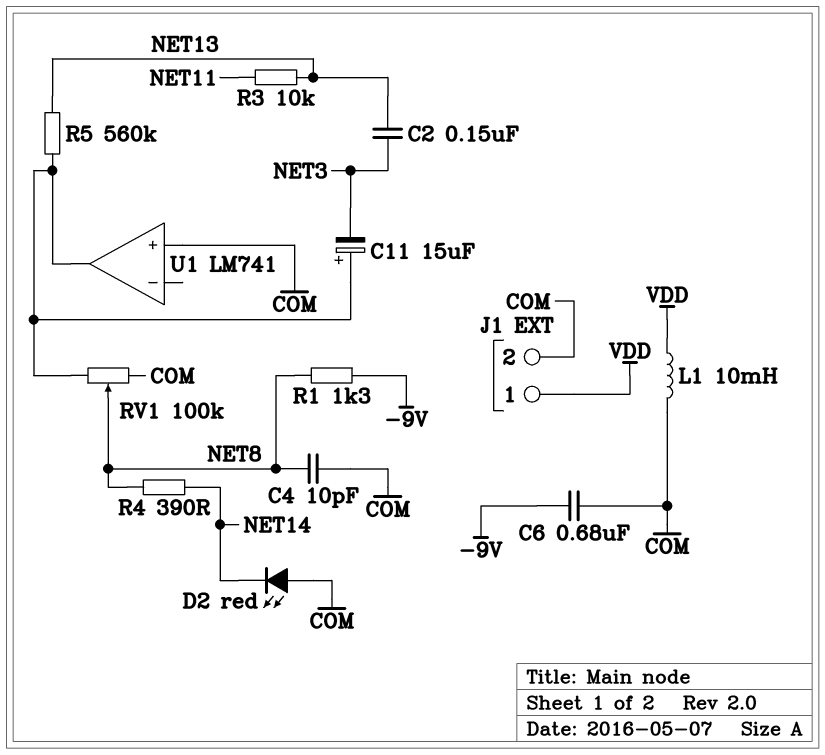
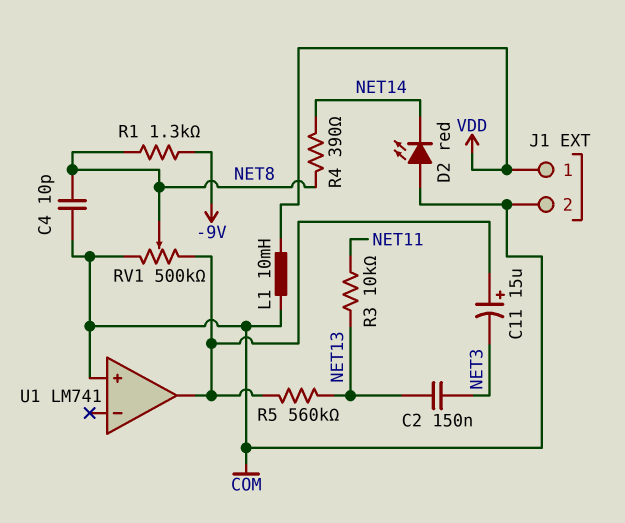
C6: 680nF (-9V, COM) -> none
RV1: 100k (COM, U1/out, wiper NET8) -> 500k (COM, U1/out, wiper NET8)

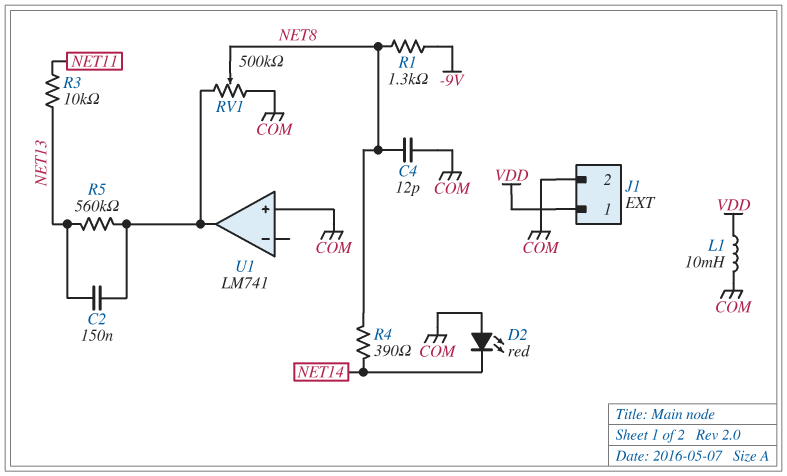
C2: 150nF (NET3, NET13) -> 150nF (NET13, U1/out)
C4: 10pF (COM, NET8) -> 12pF (COM, NET8)
C11: 15uF (plus U1/out, minus NET3) -> none

